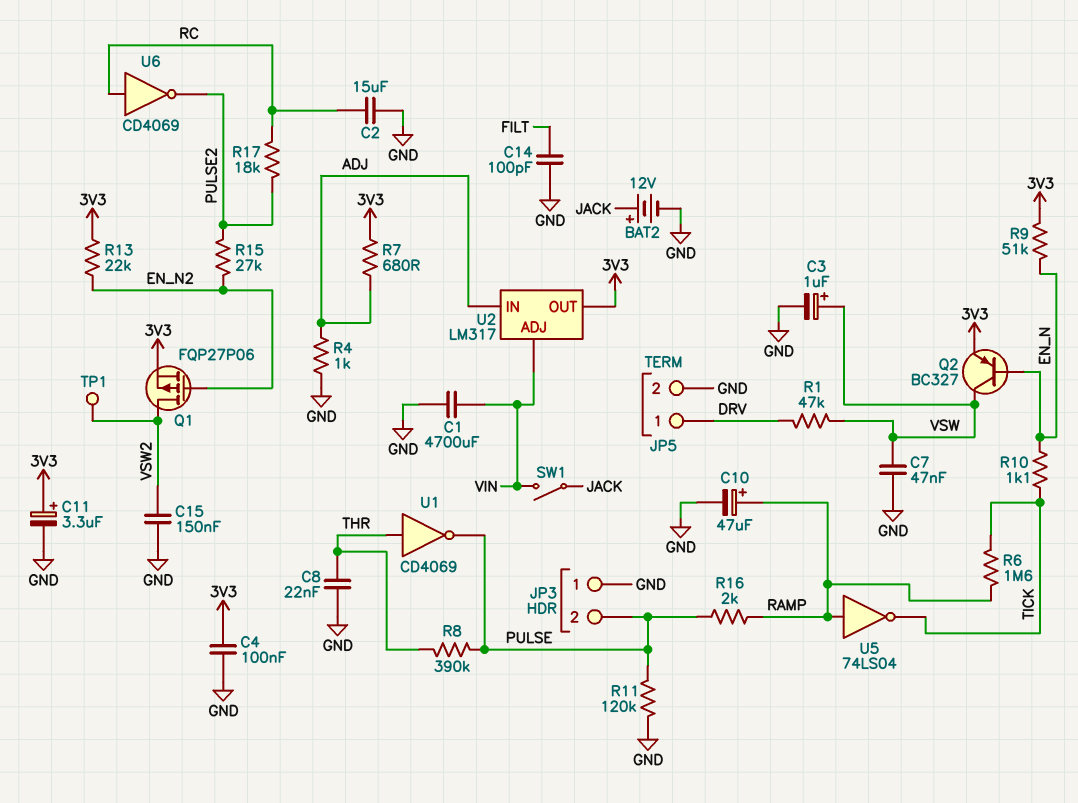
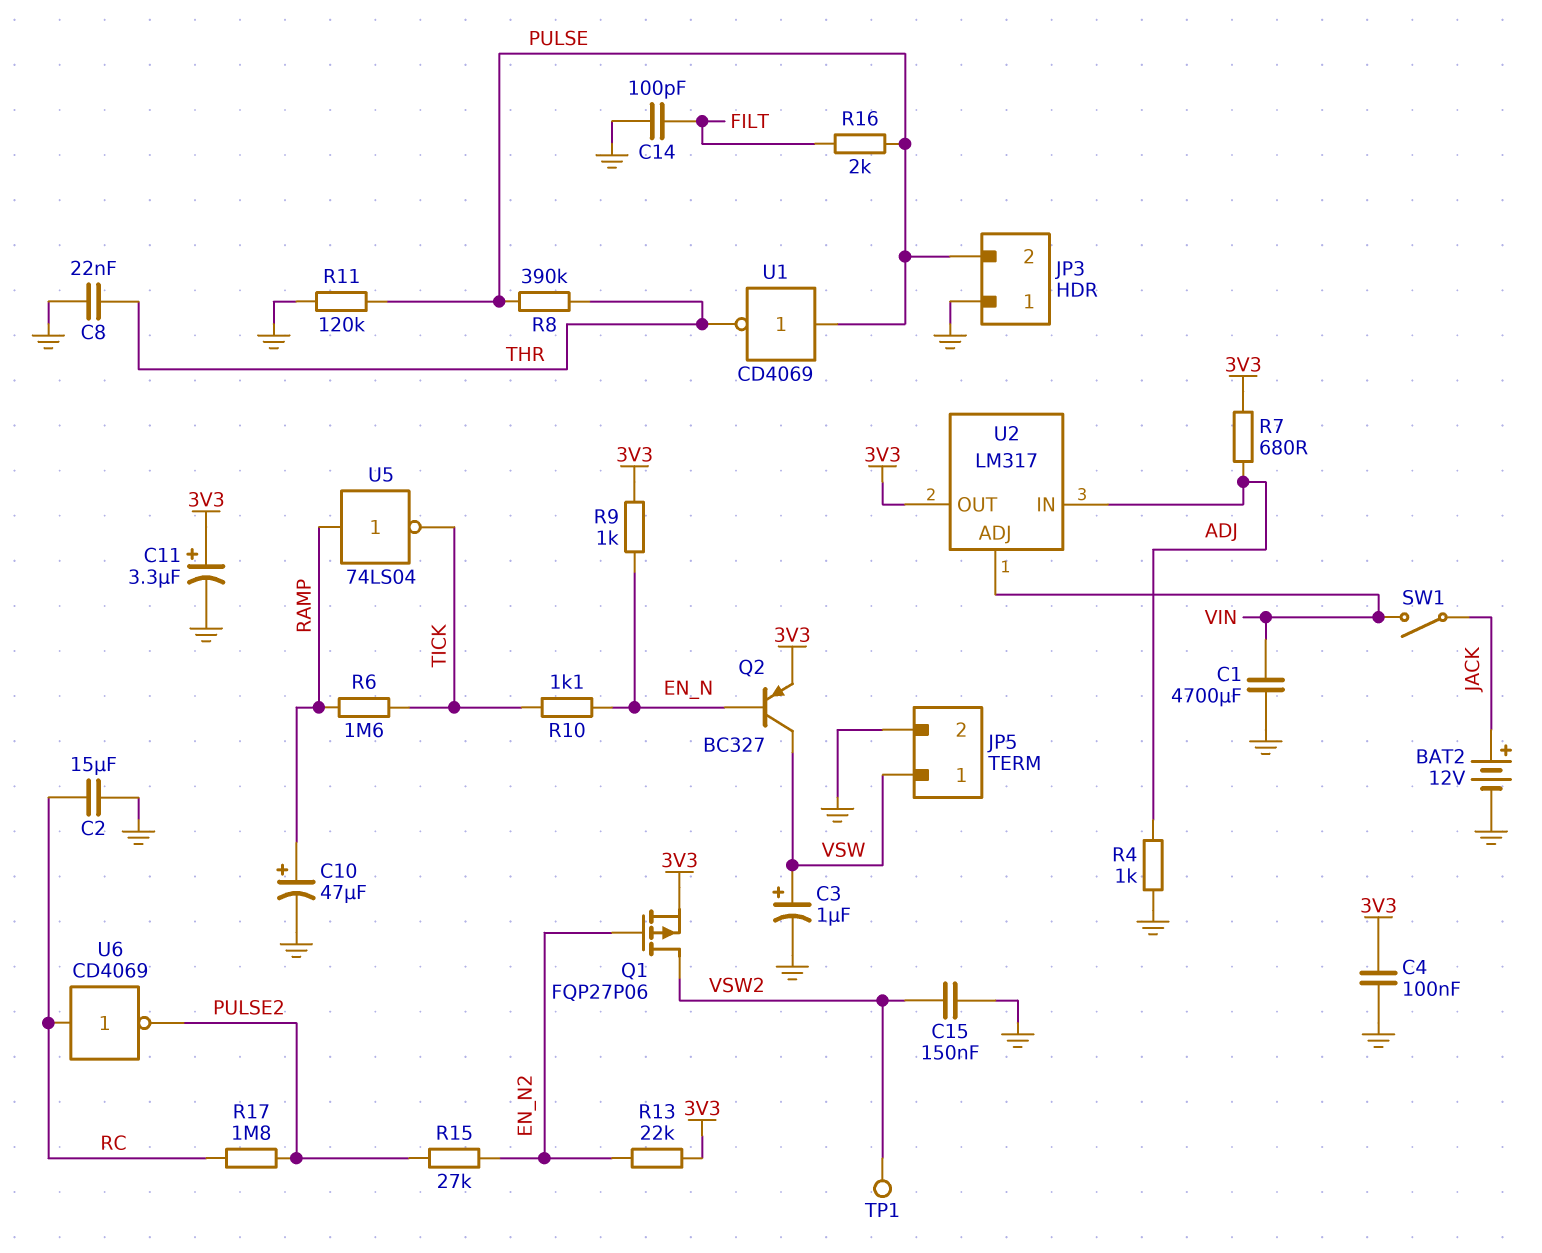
C7: 47nF (GND, VSW) -> none
JP5 pin 1: DRV -> VSW
R1: 47k (DRV, VSW) -> none
R9: 51k (3V3, EN_N) -> 1k (3V3, EN_N)
R16: 2k (PULSE, RAMP) -> 2k (FILT, PULSE)
R17: 18k (PULSE2, RC) -> 1.8M (PULSE2, RC)
U1: NOT CD4069 (in THR, out PULSE) -> NOT CD4069 (in PULSE, out THR)

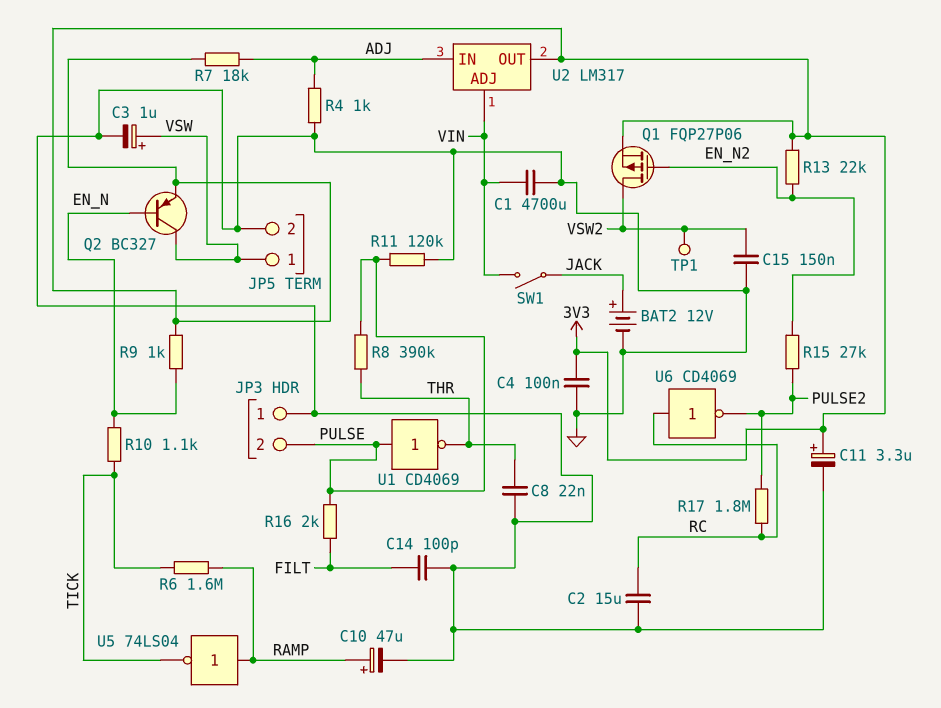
R7: 680 (3V3, ADJ) -> 18k (3V3, ADJ)

